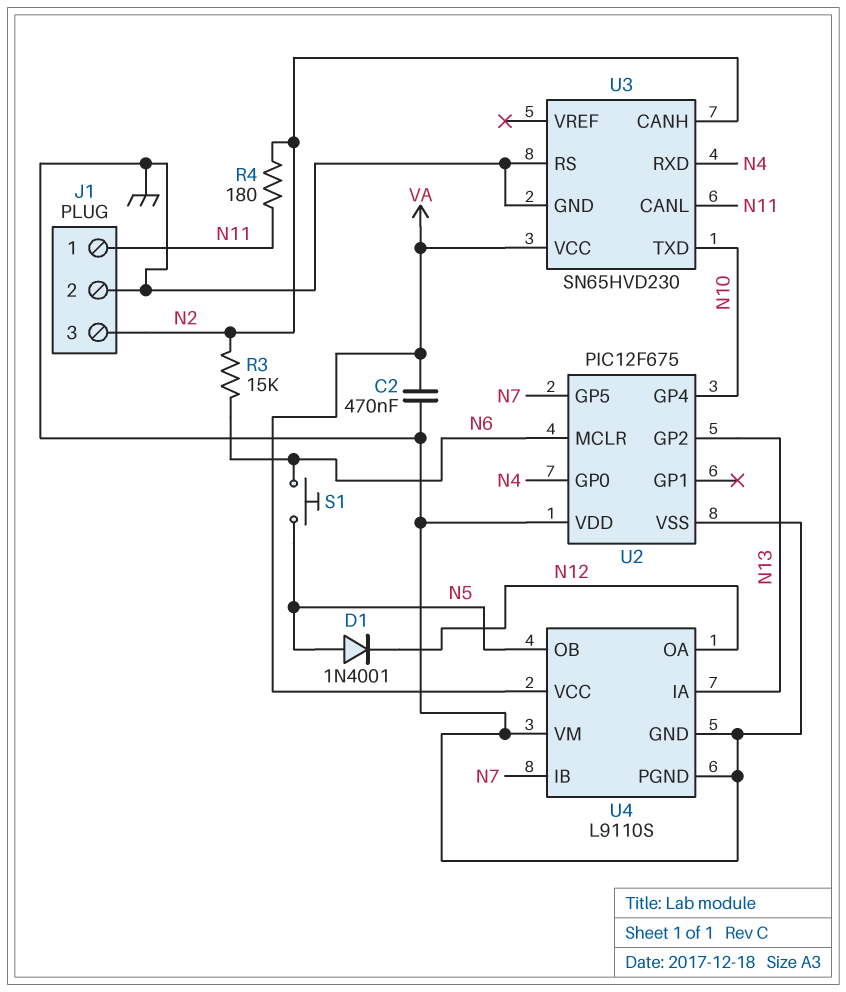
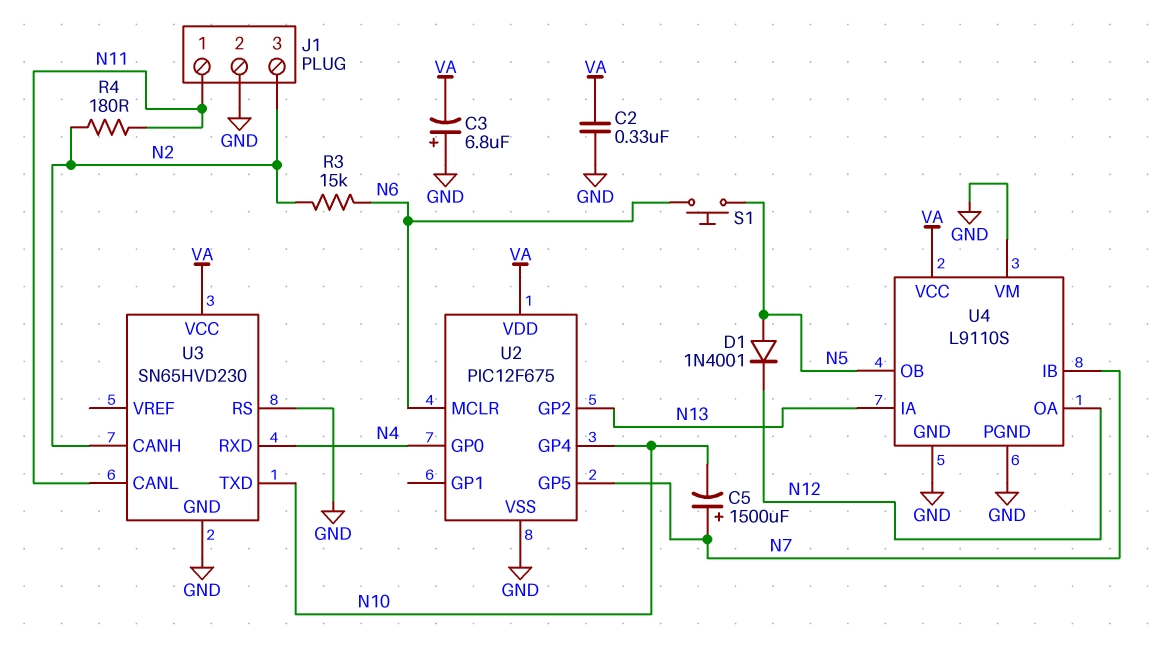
C2: 470nF (GND, VA) -> 330nF (GND, VA)
C3: none -> 6.8uF (plus GND, minus VA)
C5: none -> 1500uF (plus N7, minus N10)
U2 pin VDD: GND -> VA

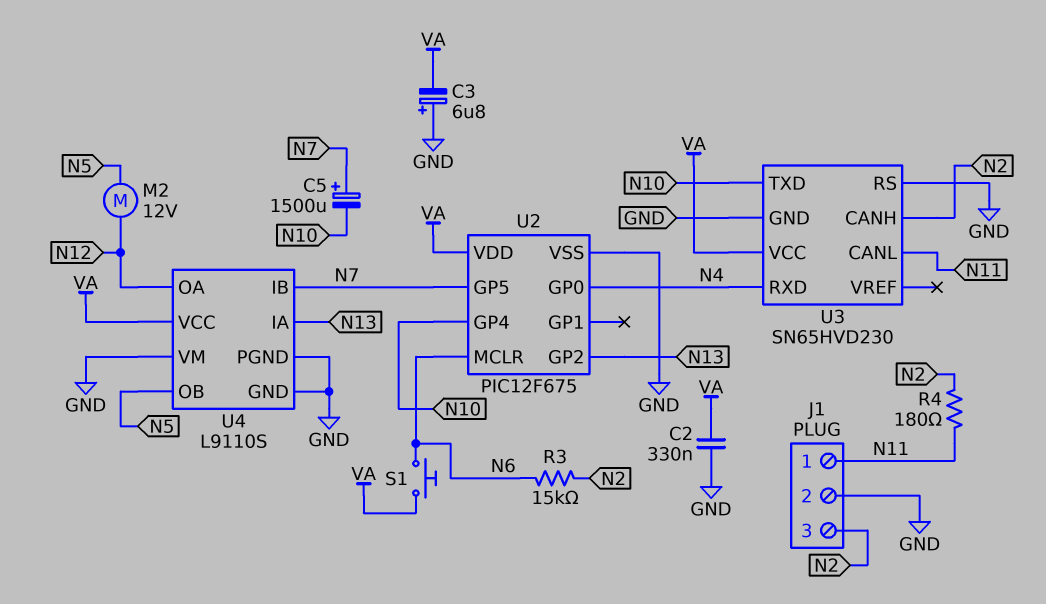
D1: diode 1N4001 (A N5, K N12) -> none
M2: none -> motor 12V (N5, N12)
S1: button (N5, N6) -> button (N6, VA)

